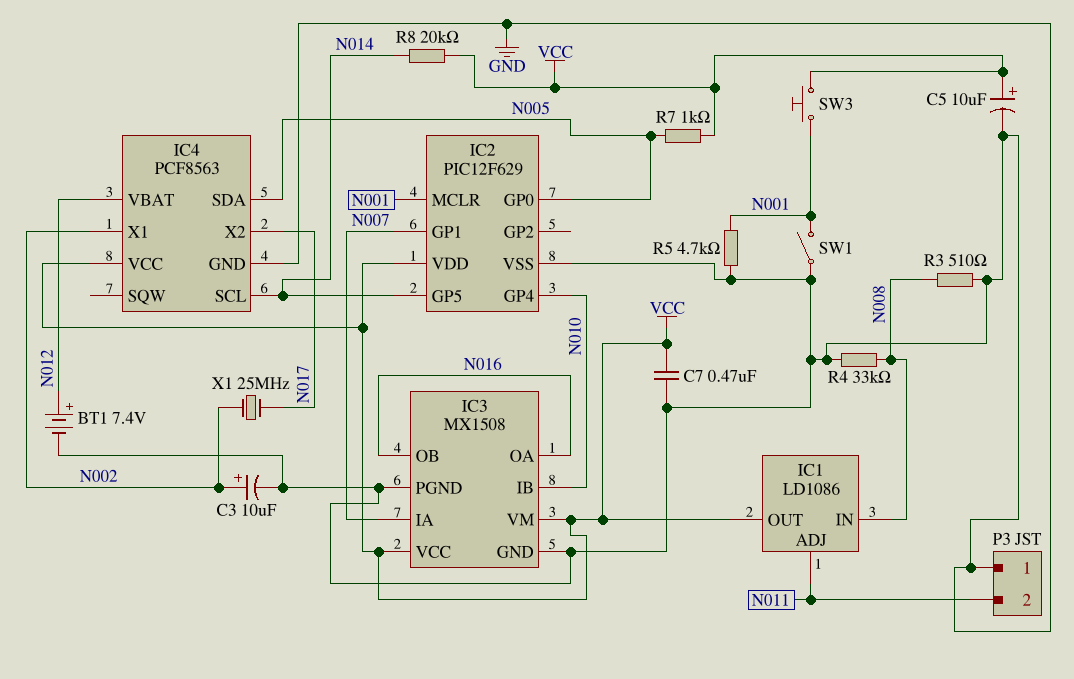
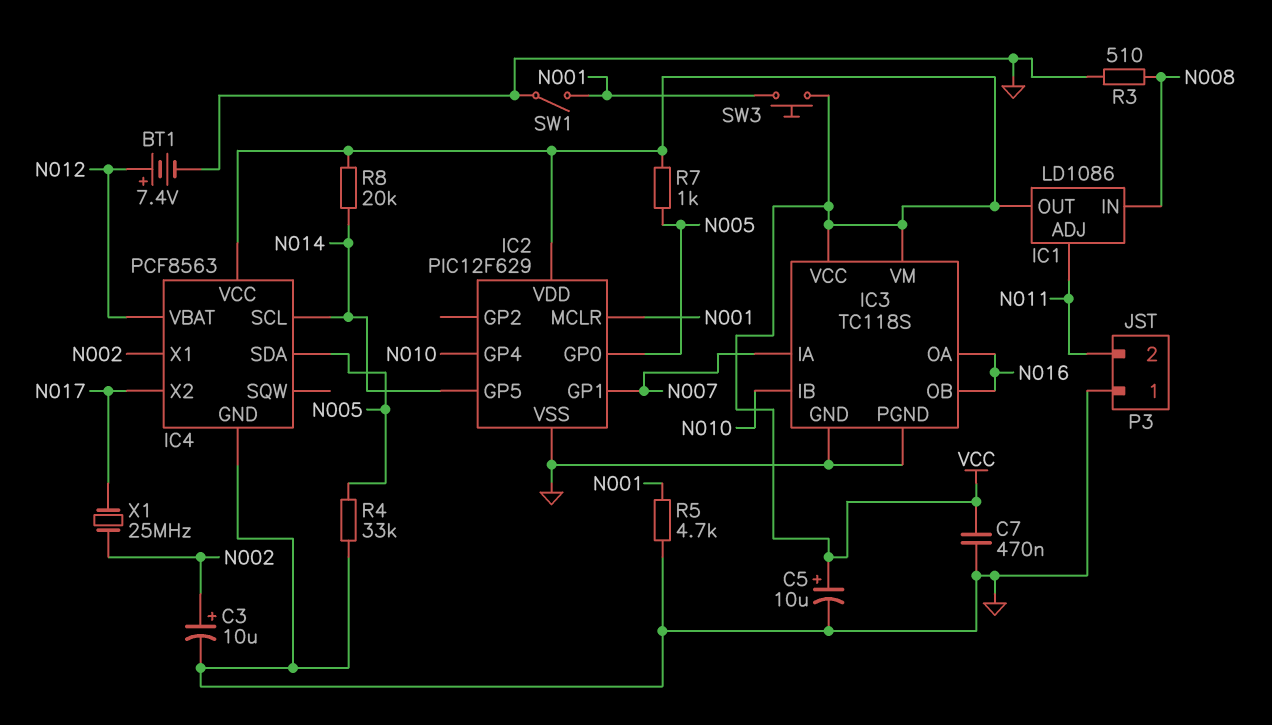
IC3: MX1508 -> TC118S
R4: 33k (GND, N008) -> 33k (GND, N005)

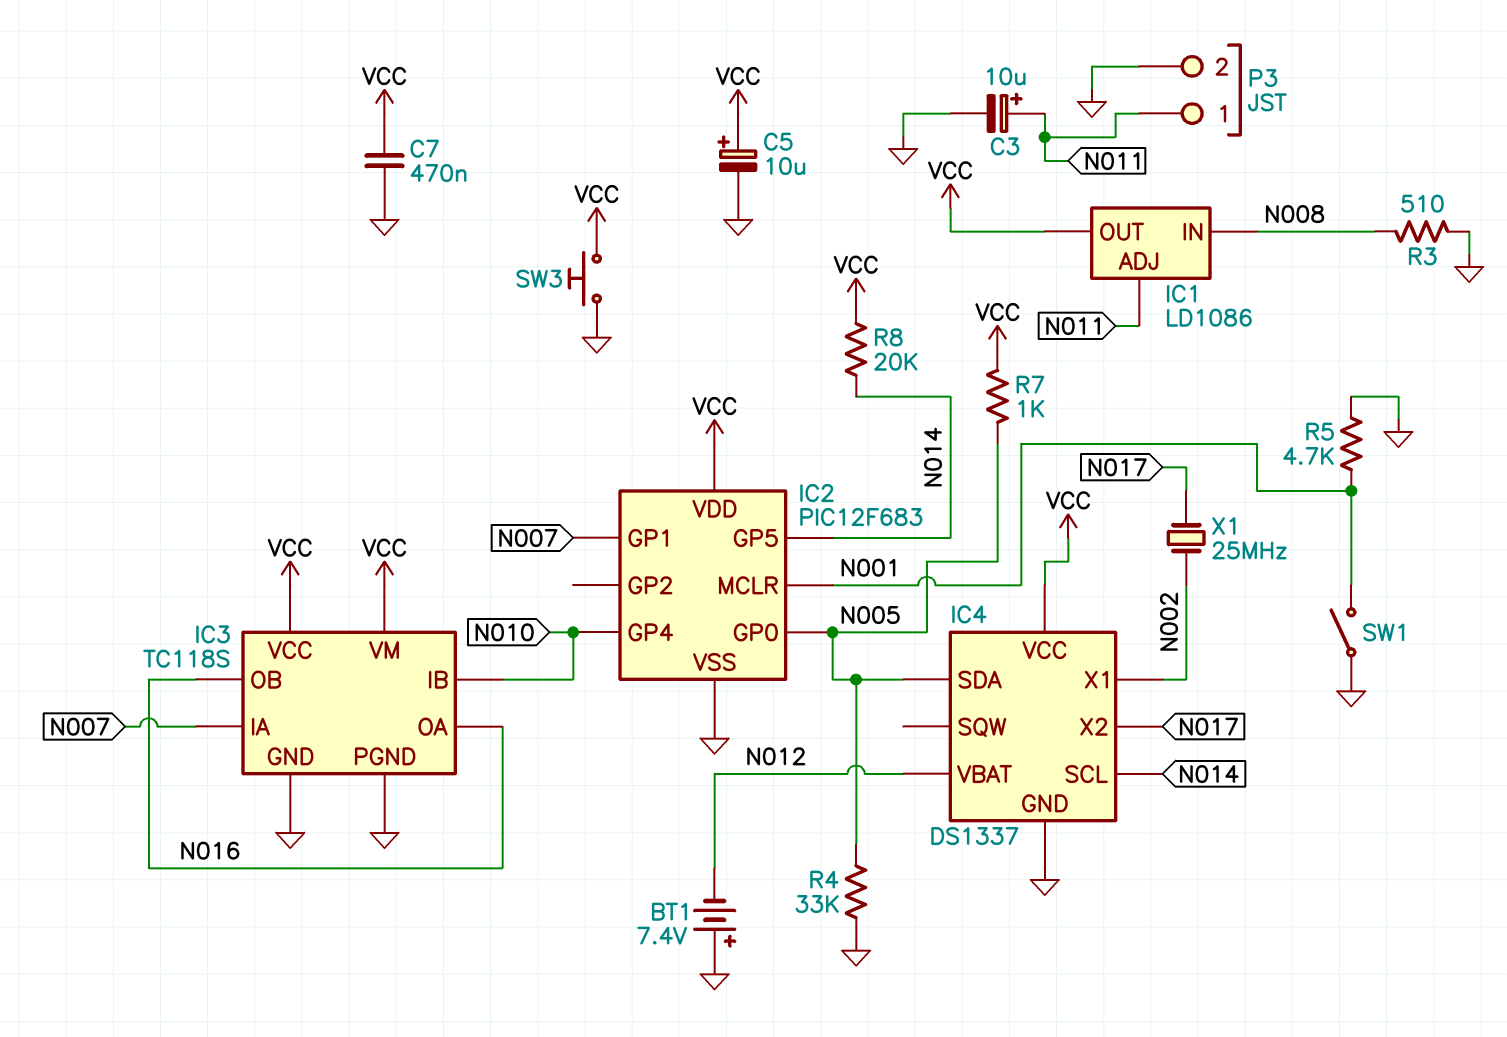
BT1: 7.4V (plus N012, minus GND) -> 7.4V (plus GND, minus N012)
C3: 10uF (plus N002, minus GND) -> 10uF (plus N011, minus GND)
IC2: PIC12F629 -> PIC12F683
IC4: PCF8563 -> DS1337
P3 pin 1: GND -> N011
P3 pin 2: N011 -> GND
SW3: button (N001, VCC) -> button (GND, VCC)

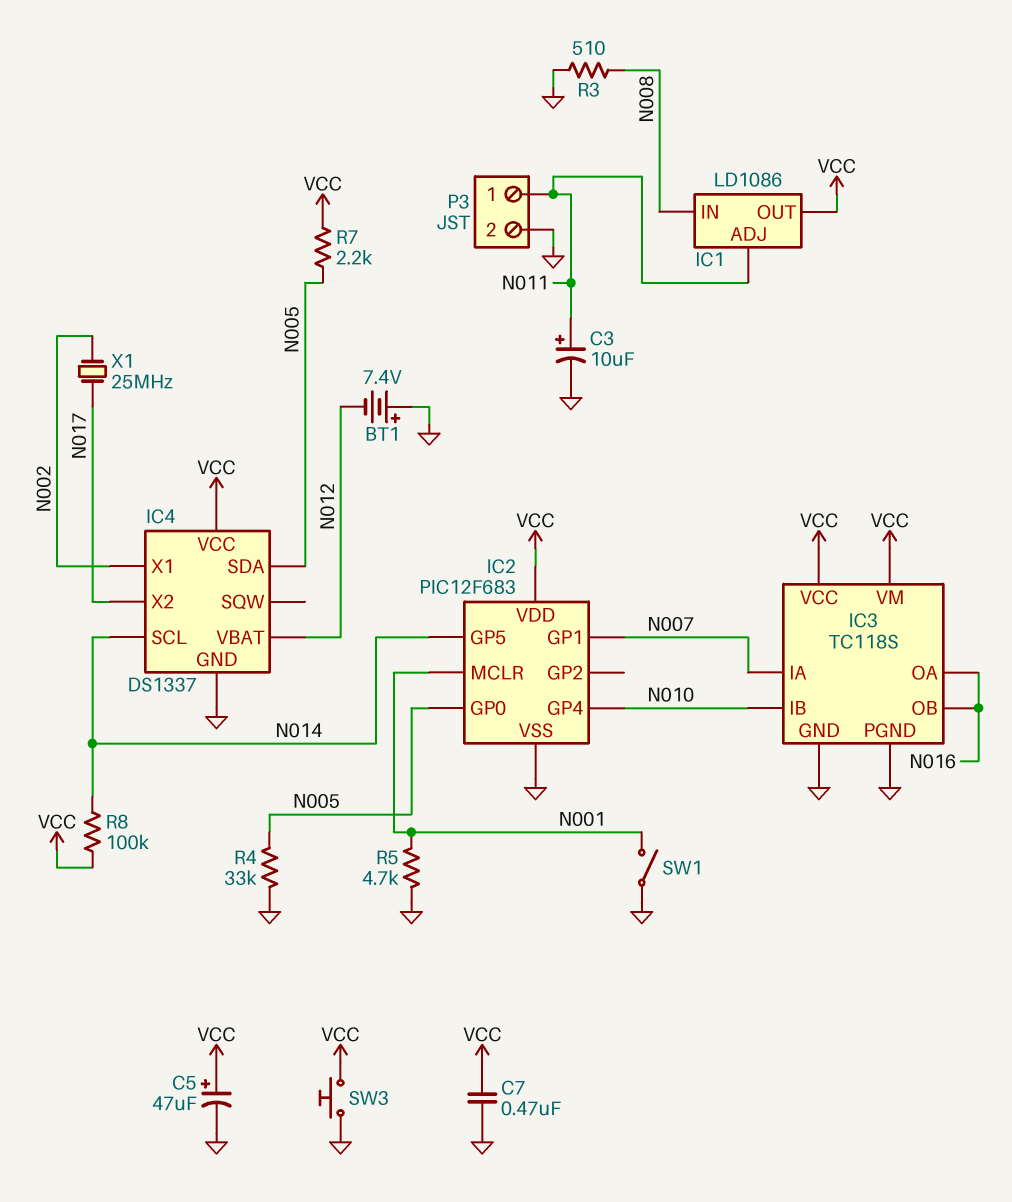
C5: 10uF (plus VCC, minus GND) -> 47uF (plus VCC, minus GND)
R7: 1k (N005, VCC) -> 2.2k (N005, VCC)
R8: 20k (N014, VCC) -> 100k (N014, VCC)

